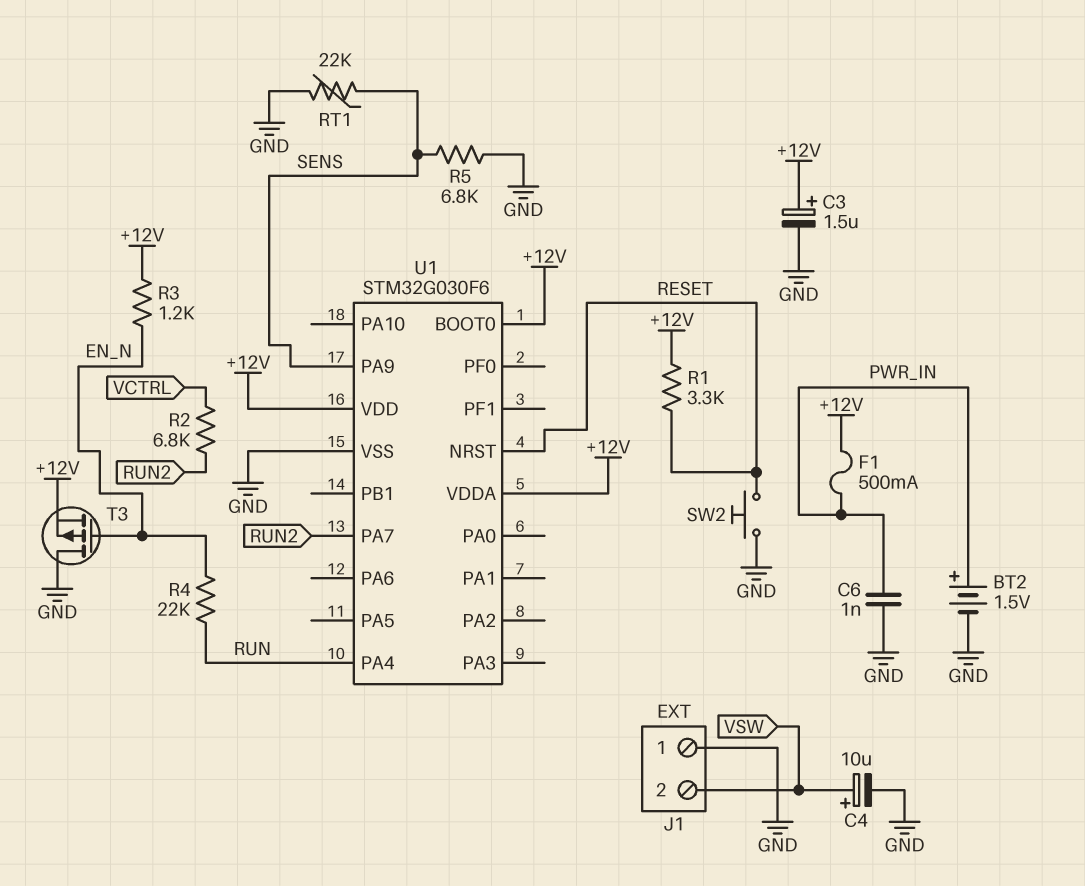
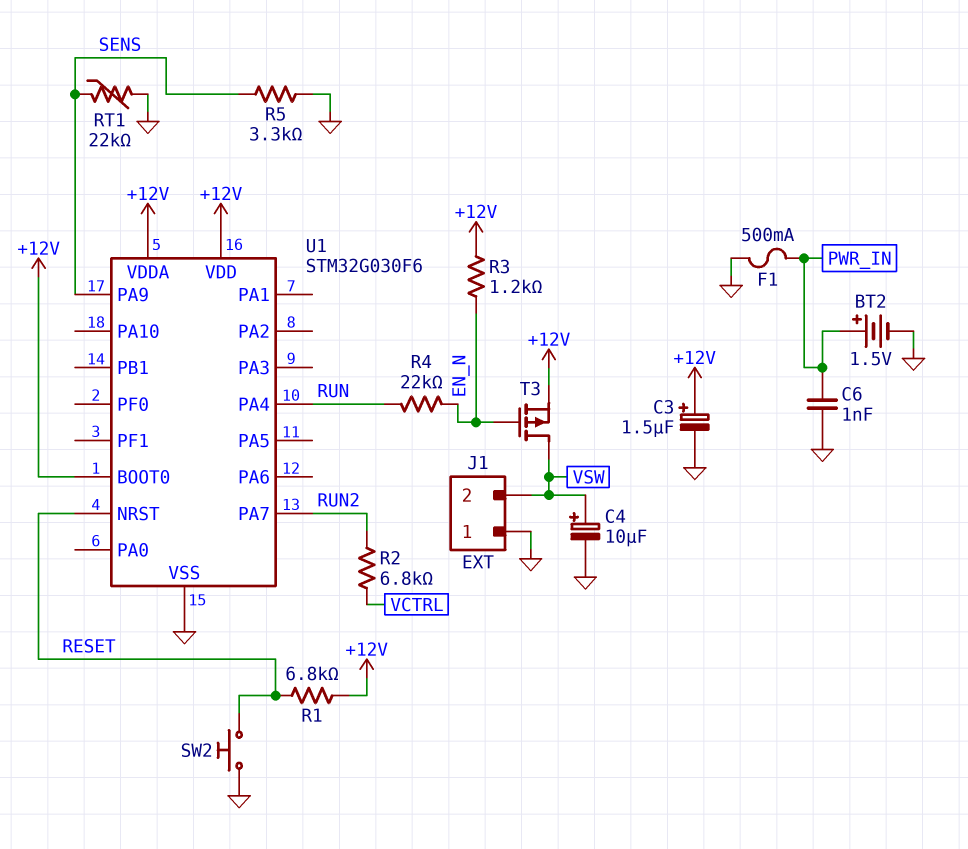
F1: 500mA (+12V, PWR_IN) -> 500mA (GND, PWR_IN)
R1: 3.3k (+12V, RESET) -> 6.8k (+12V, RESET)
R5: 6.8k (GND, SENS) -> 3.3k (GND, SENS)
T3: PMOS (G EN_N, D GND, S +12V) -> PMOS (G EN_N, D VSW, S +12V)

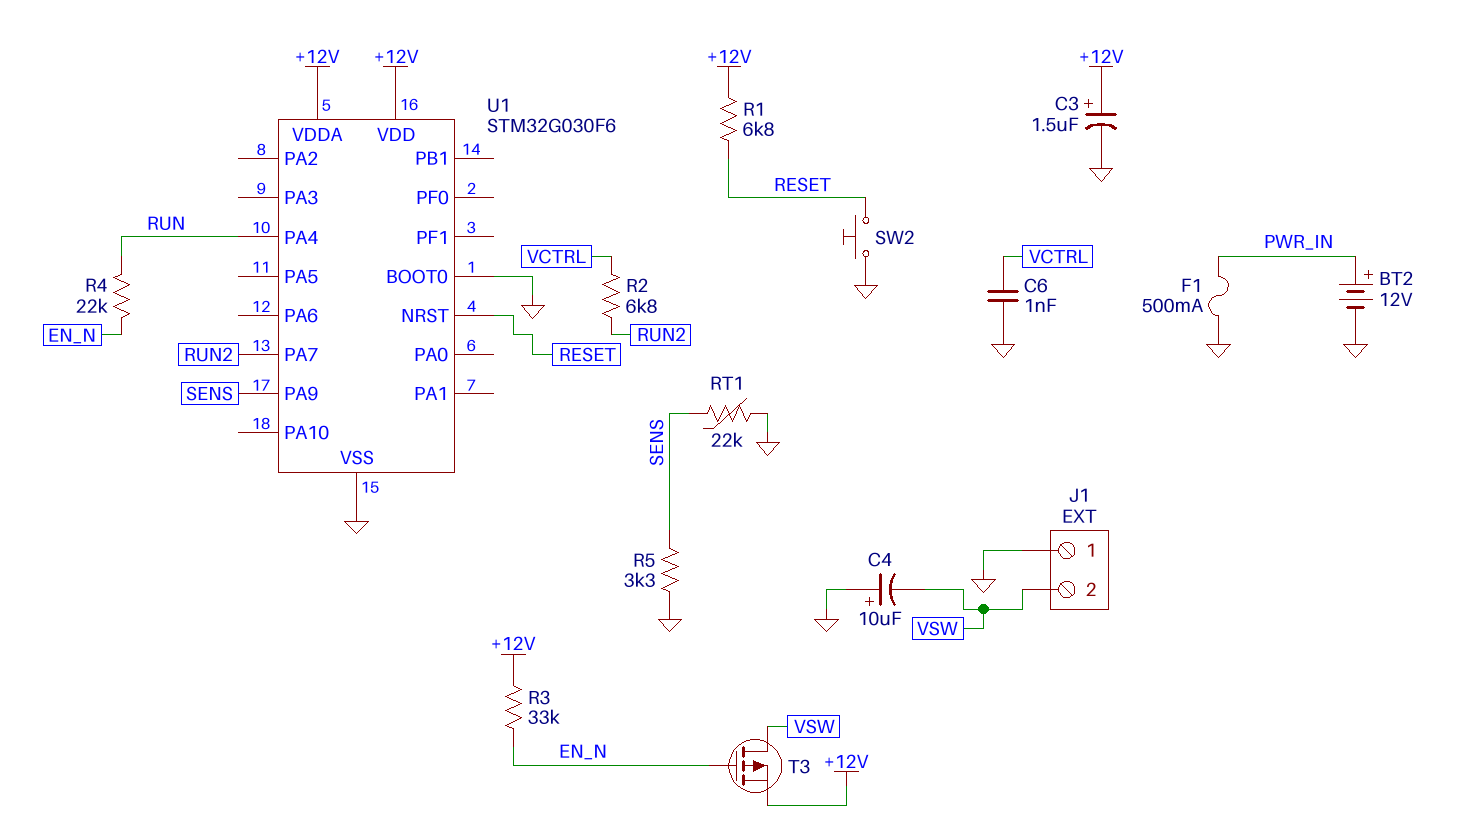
BT2: 1.5V (plus PWR_IN, minus GND) -> 12V (plus PWR_IN, minus GND)
C4: 10uF (plus VSW, minus GND) -> 10uF (plus GND, minus VSW)
C6: 1nF (GND, PWR_IN) -> 1nF (GND, VCTRL)
R3: 1.2k (+12V, EN_N) -> 33k (+12V, EN_N)
U1 pin BOOT0: +12V -> GND

